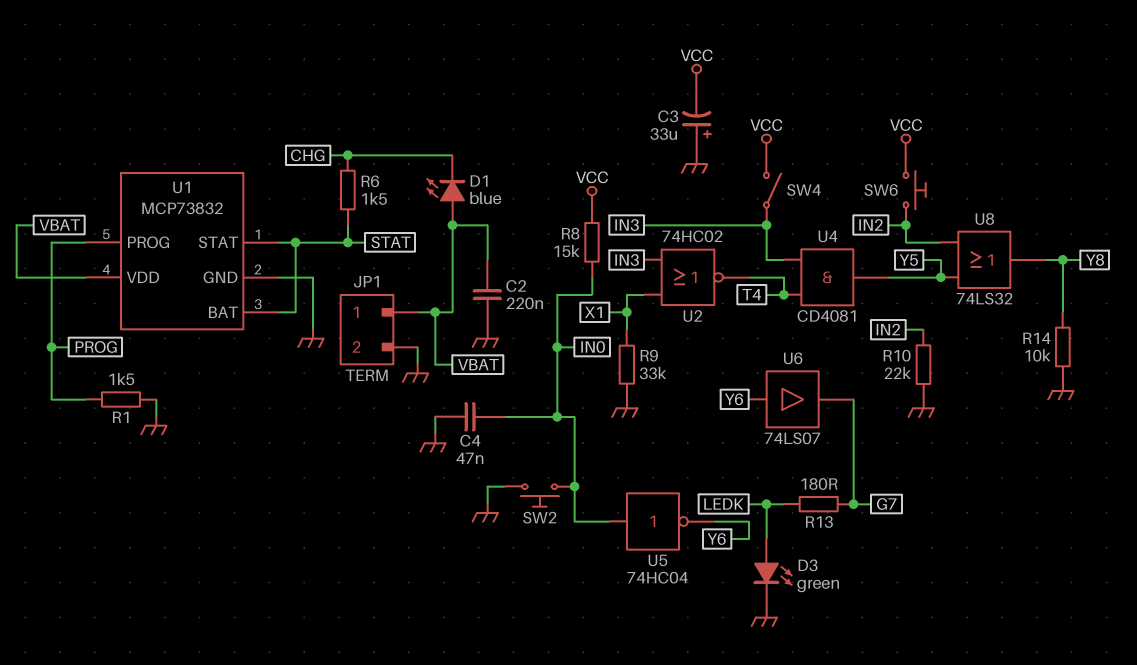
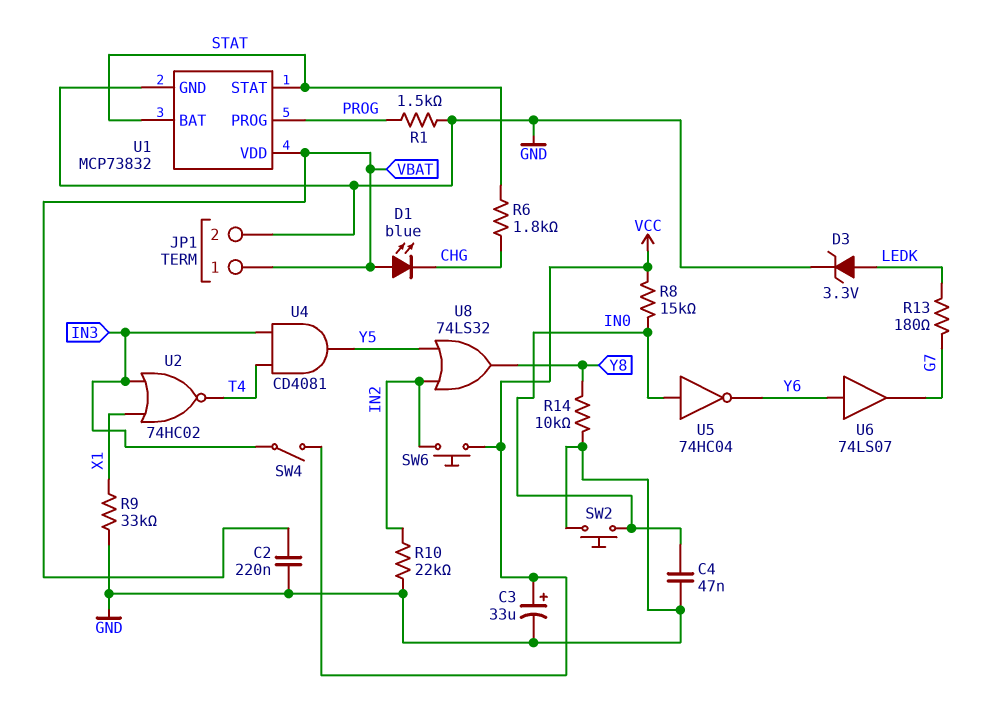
C3: 33uF (plus GND, minus VCC) -> 33uF (plus VCC, minus GND)
D3: LED green (A LEDK, K GND) -> zener 3.3V (A LEDK, K GND)
R6: 1.5k (CHG, STAT) -> 1.8k (CHG, STAT)

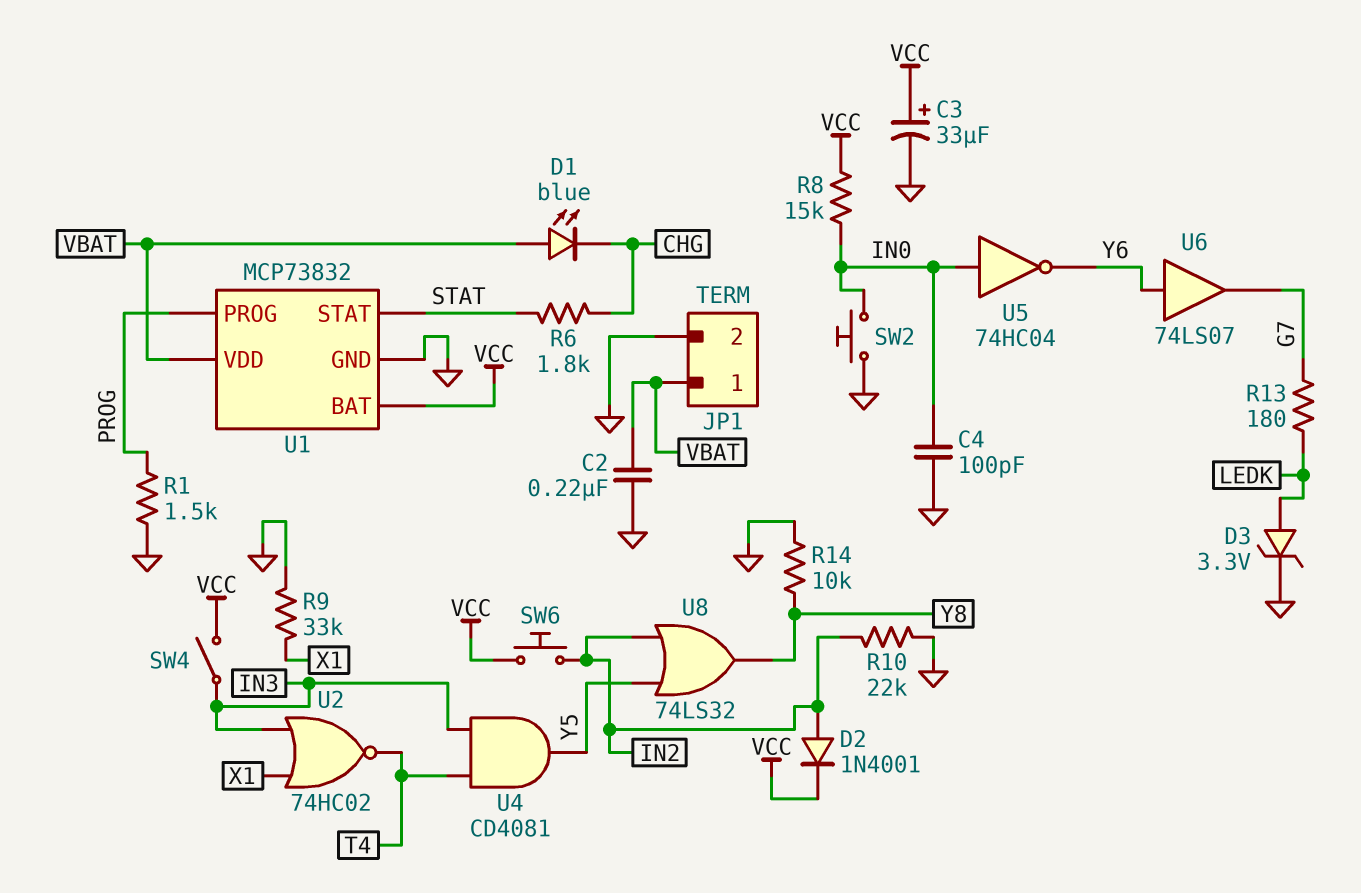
C4: 47nF (GND, IN0) -> 100pF (GND, IN0)
D2: none -> diode 1N4001 (A IN2, K VCC)
U1 pin BAT: STAT -> VCC

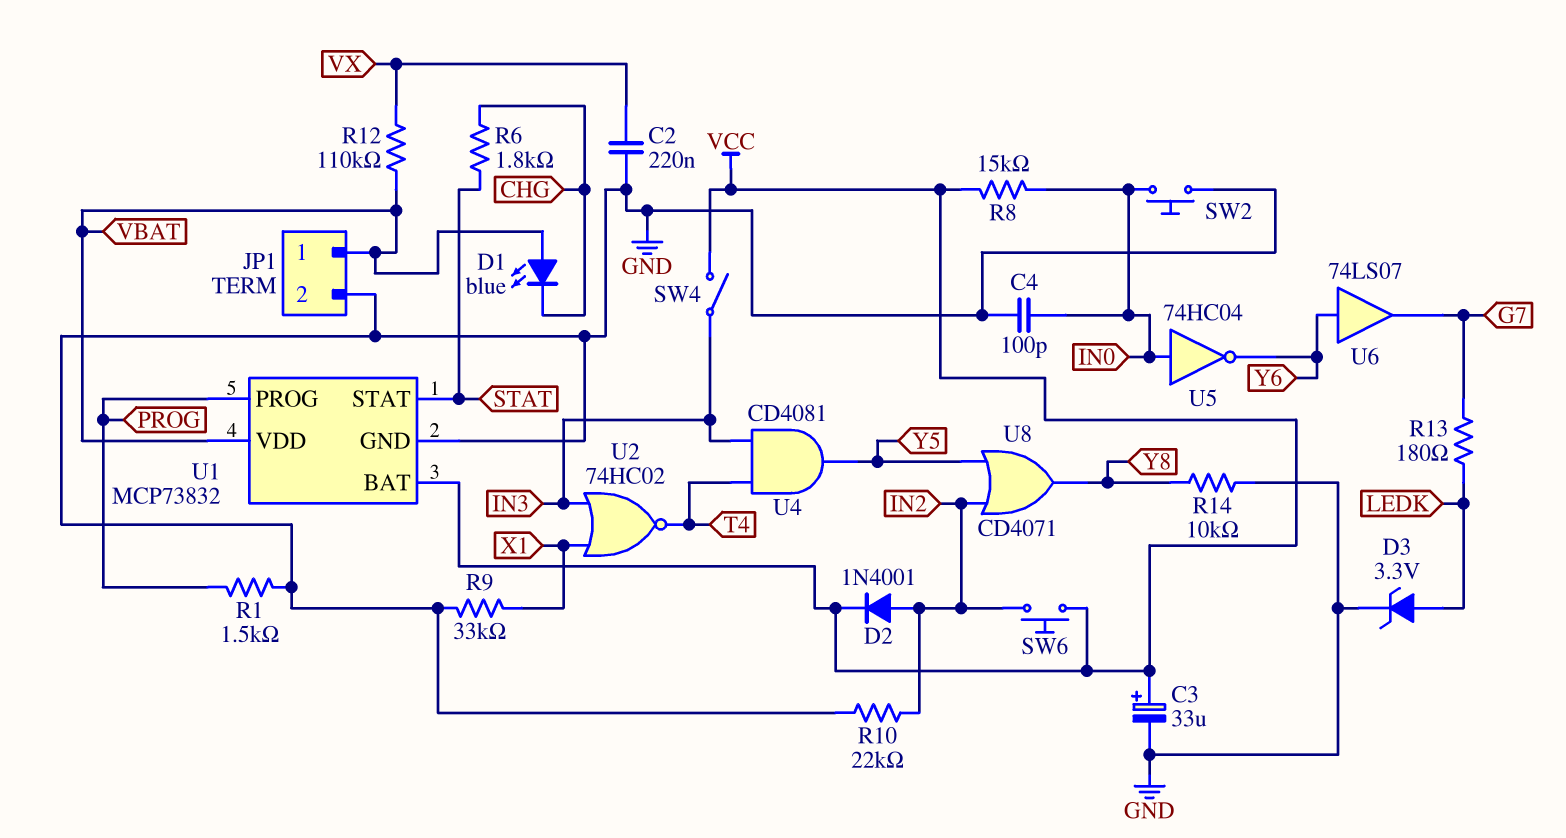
C2: 220nF (GND, VBAT) -> 220nF (GND, VX)
R12: none -> 110k (VBAT, VX)
U8: OR 74LS32 (in IN2, in Y5, out Y8) -> OR CD4071 (in IN2, in Y5, out Y8)

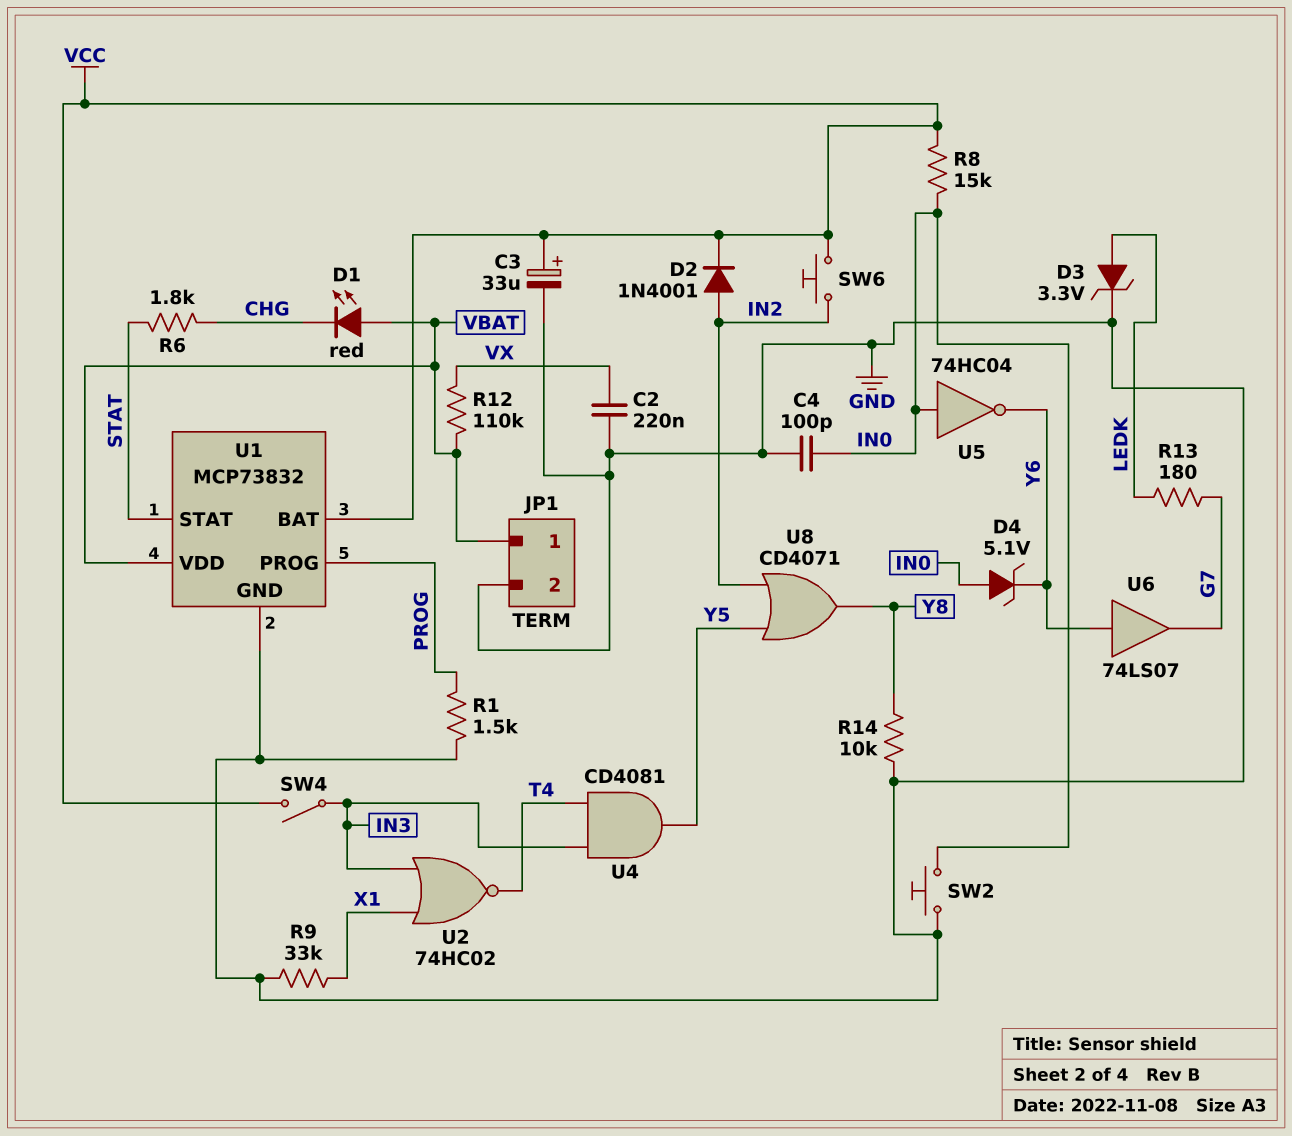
D1: LED blue (A VBAT, K CHG) -> LED red (A VBAT, K CHG)
D4: none -> zener 5.1V (A IN0, K Y6)
R10: 22k (GND, IN2) -> none

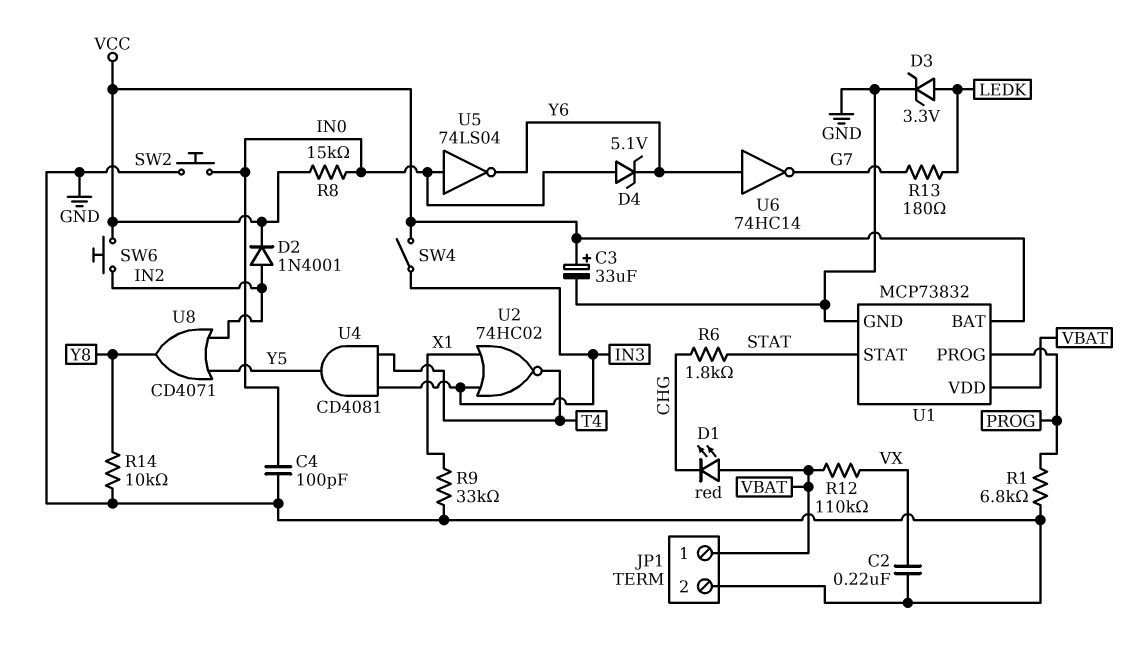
R1: 1.5k (GND, PROG) -> 6.8k (GND, PROG)
U5: NOT 74HC04 (in IN0, out Y6) -> NOT 74LS04 (in IN0, out Y6)
U6: buffer 74LS07 (in Y6, out G7) -> NOT 74HC14 (in Y6, out G7)

